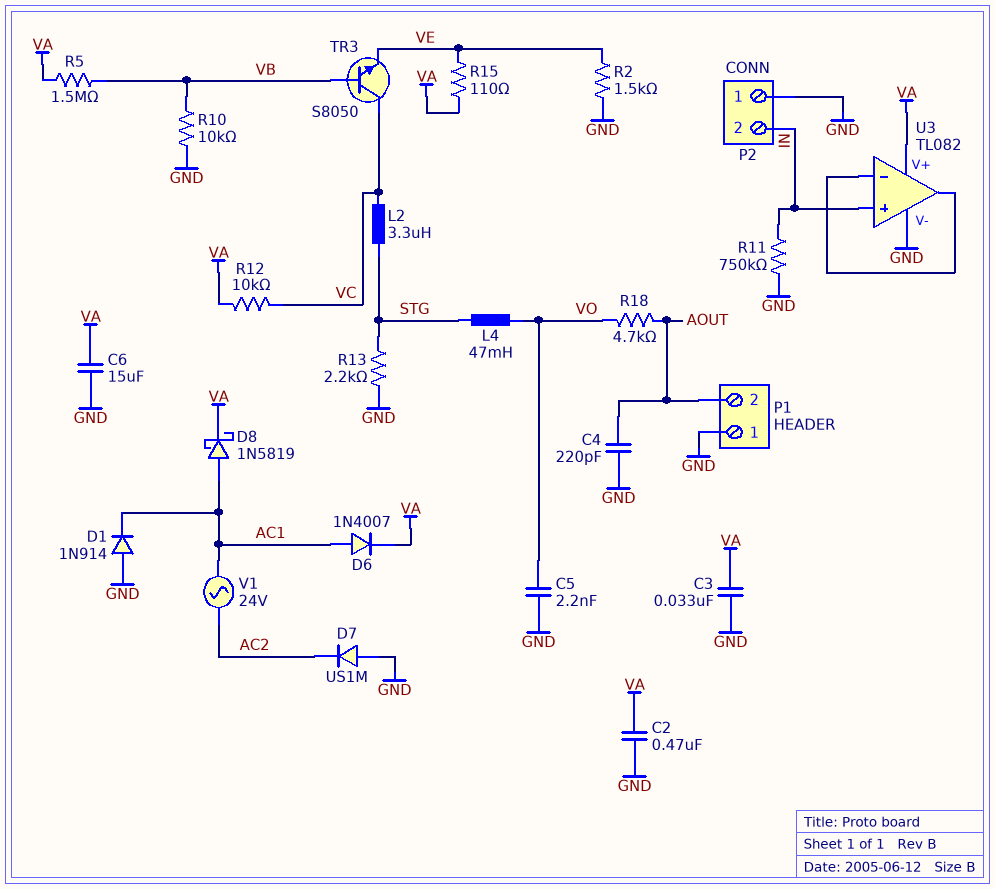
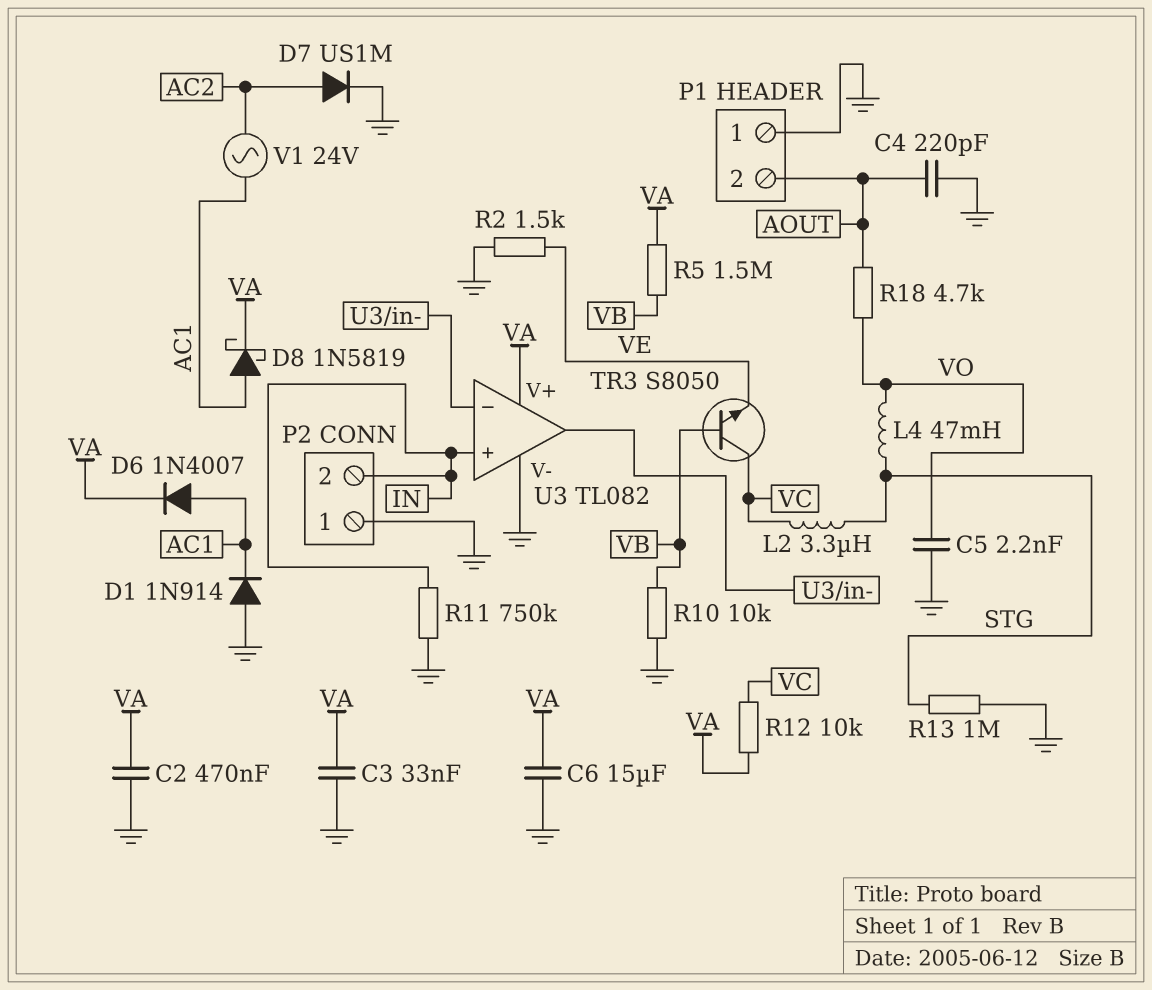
D7: diode US1M (A GND, K AC2) -> diode US1M (A AC2, K GND)
R13: 2.2k (GND, STG) -> 1M (GND, STG)
R15: 110 (VA, VE) -> none

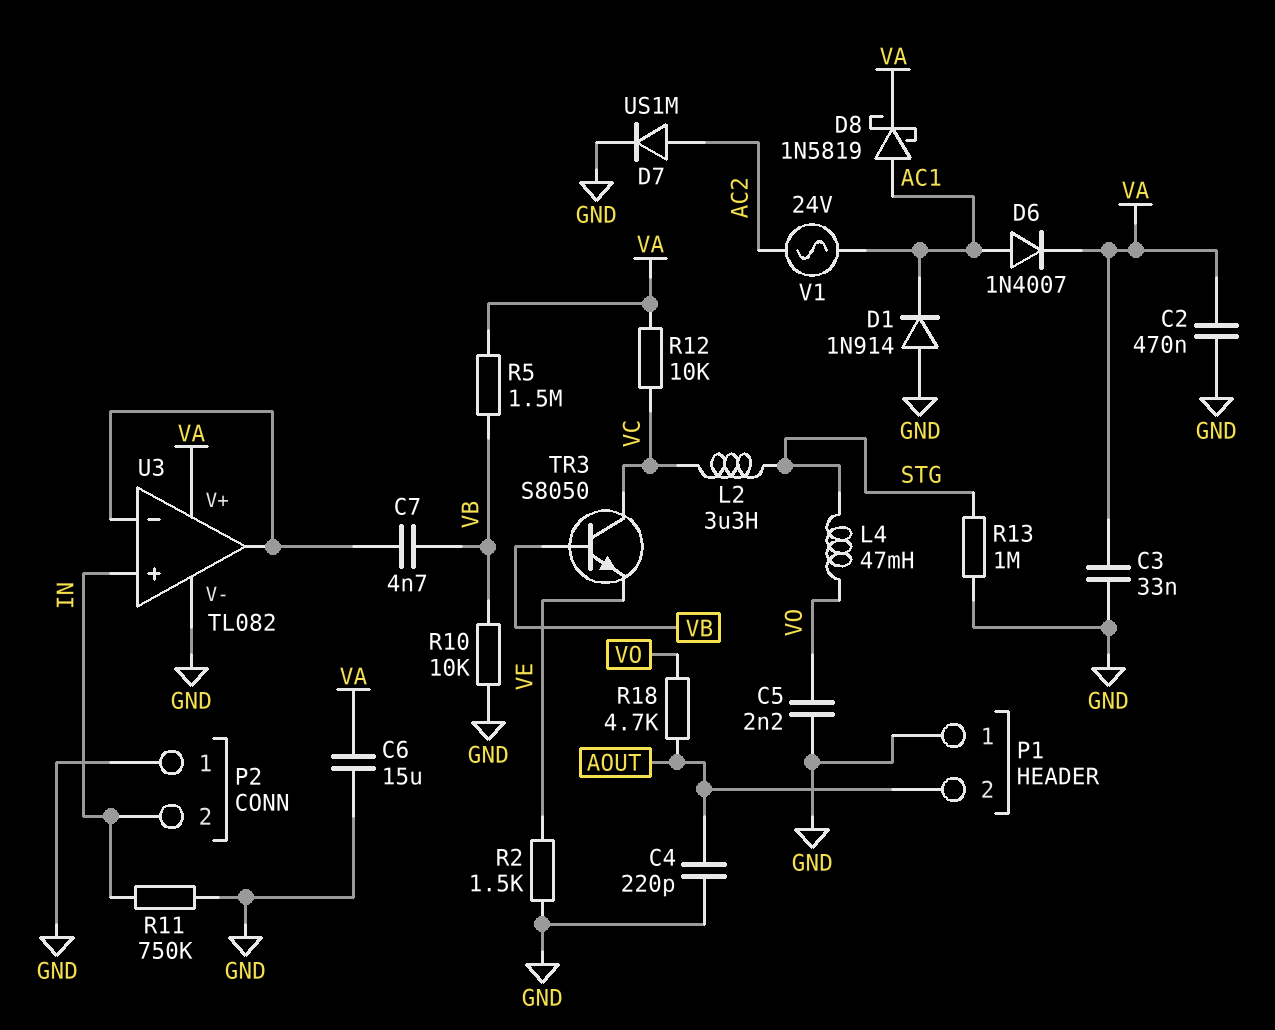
C7: none -> 4.7nF (U3/in-, VB)

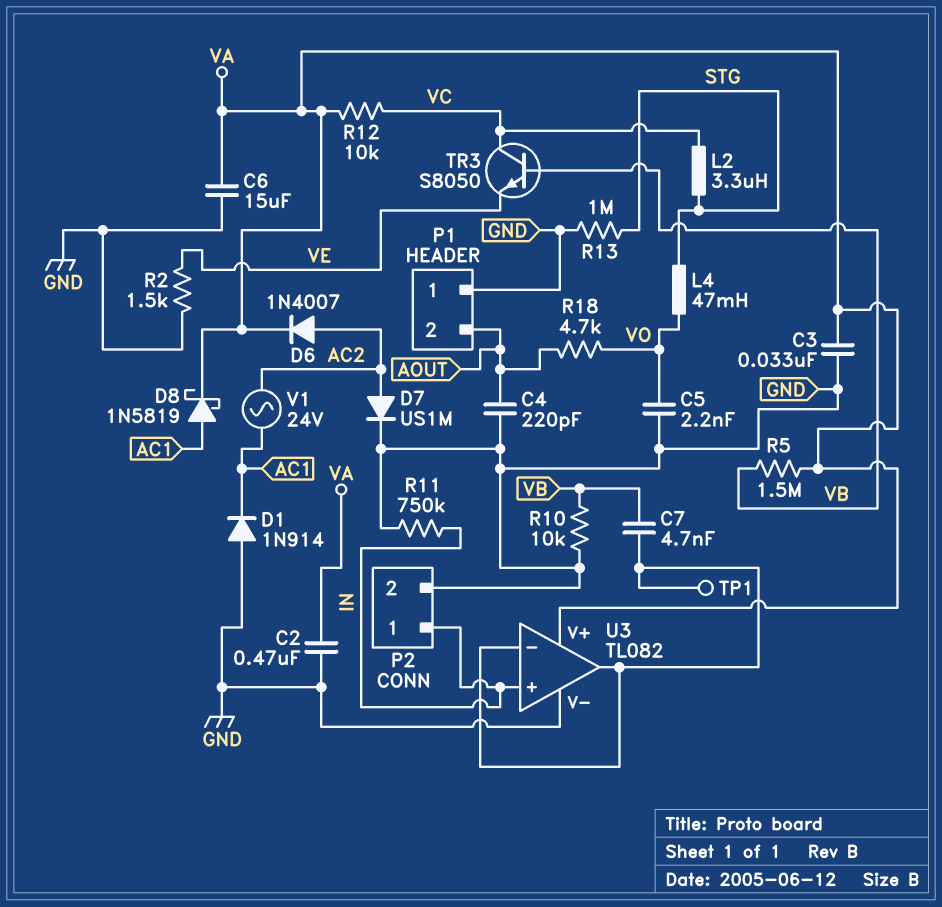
D6: diode 1N4007 (A AC1, K VA) -> diode 1N4007 (A AC2, K VA)
P2 pin 1: GND -> IN
P2 pin 2: IN -> GND
TP1: none -> test point (U3/in-)

